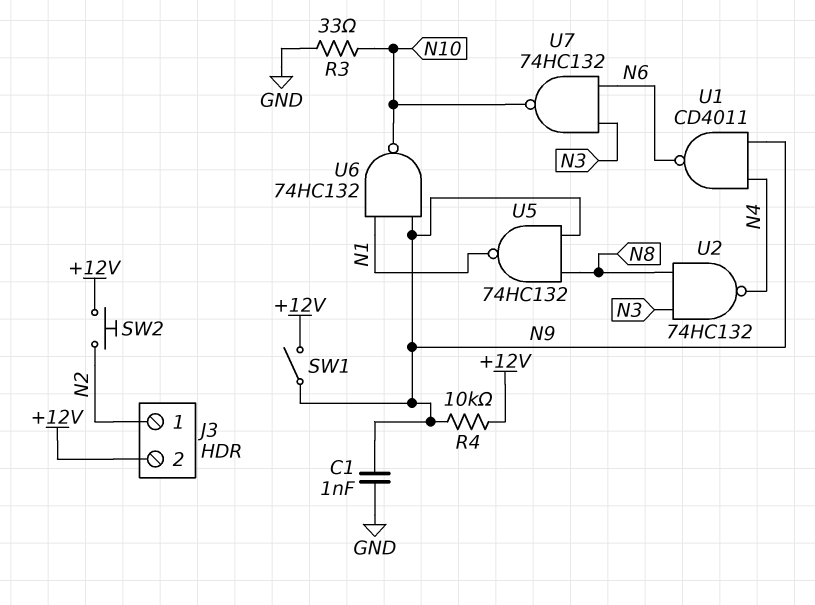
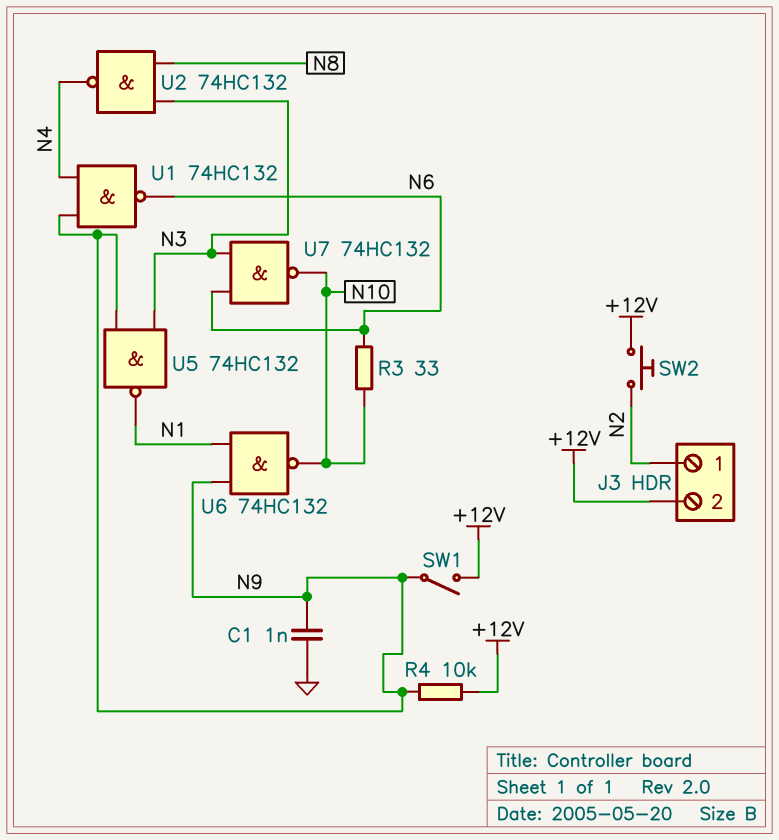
R3: 33 (GND, N10) -> 33 (N6, N10)
U1: NAND CD4011 (in N4, in N9, out N6) -> NAND 74HC132 (in N4, in N9, out N6)
U5: NAND 74HC132 (in N8, in N9, out N1) -> NAND 74HC132 (in N3, in N9, out N1)

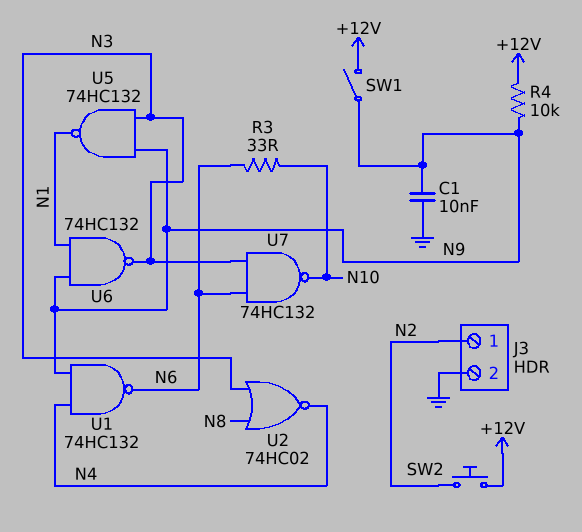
C1: 1nF (GND, N9) -> 10nF (GND, N9)
J3 pin 2: +12V -> GND
U2: NAND 74HC132 (in N3, in N8, out N4) -> NOR 74HC02 (in N3, in N8, out N4)
U6: NAND 74HC132 (in N1, in N9, out N10) -> NAND 74HC132 (in N1, in N9, out N3)

